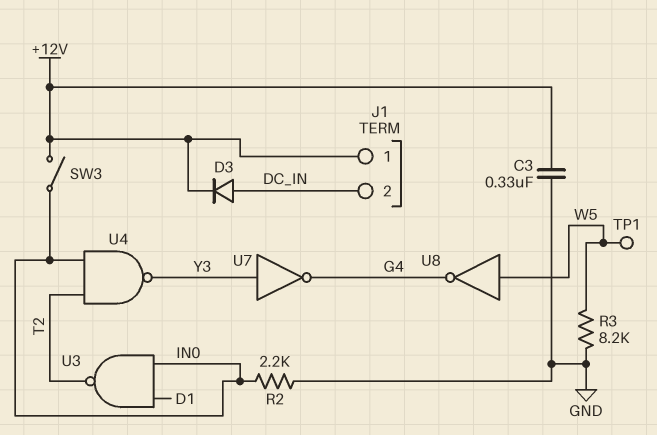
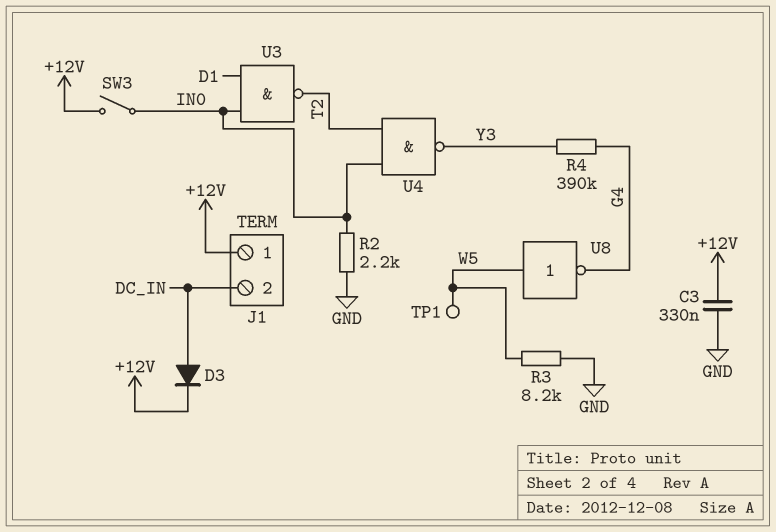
R4: none -> 390k (G4, Y3)
U7: NOT (in Y3, out G4) -> none

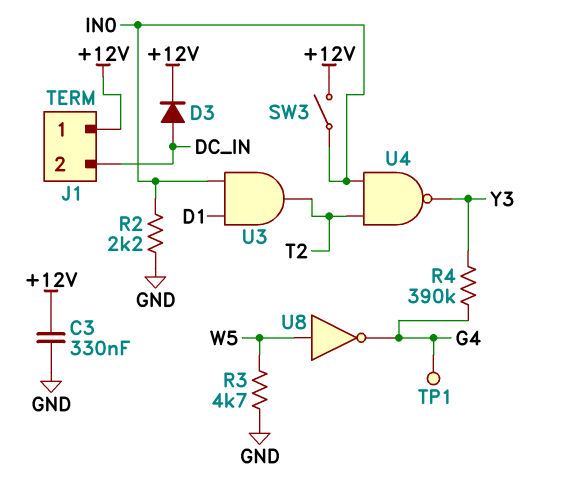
R3: 8.2k (GND, W5) -> 4.7k (GND, W5)
TP1: test point (W5) -> test point (G4)
U3: NAND (in D1, in IN0, out T2) -> AND (in D1, in IN0, out T2)

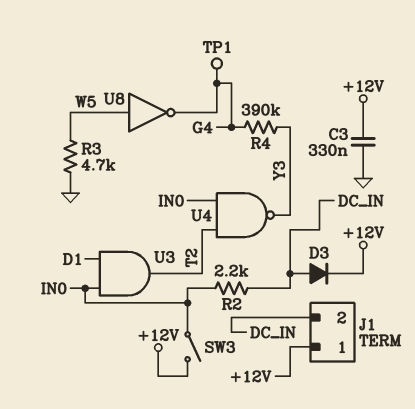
R2: 2.2k (GND, IN0) -> 2.2k (DC_IN, IN0)

